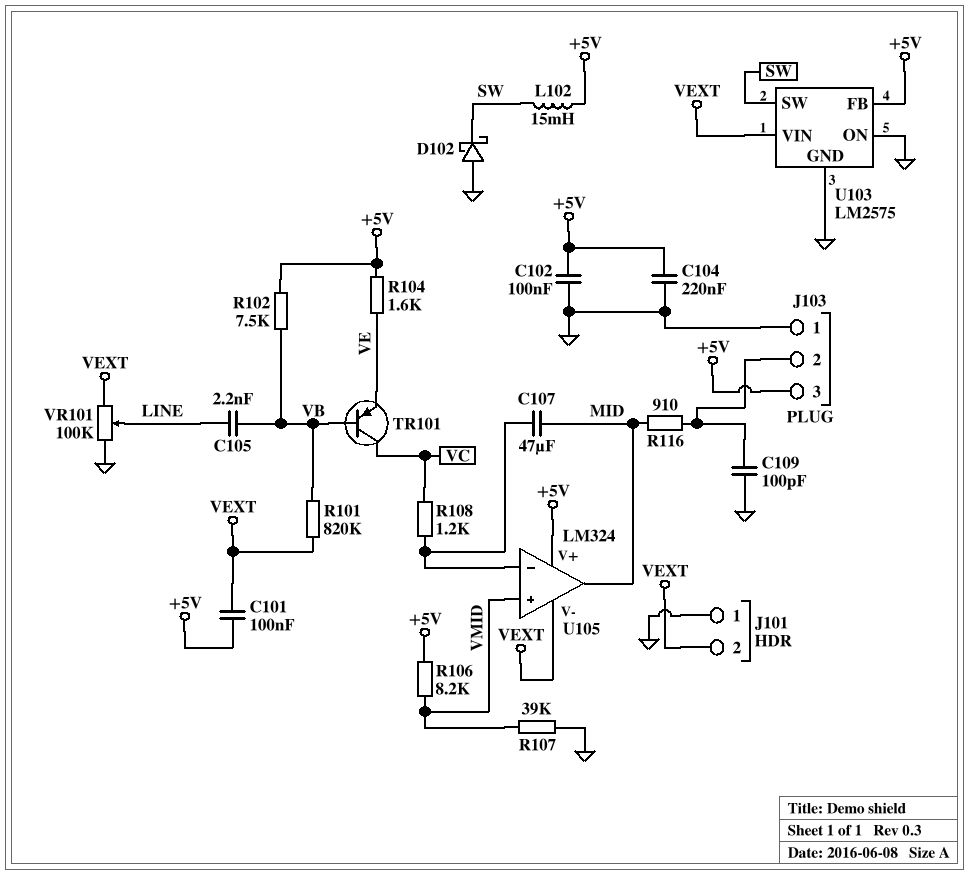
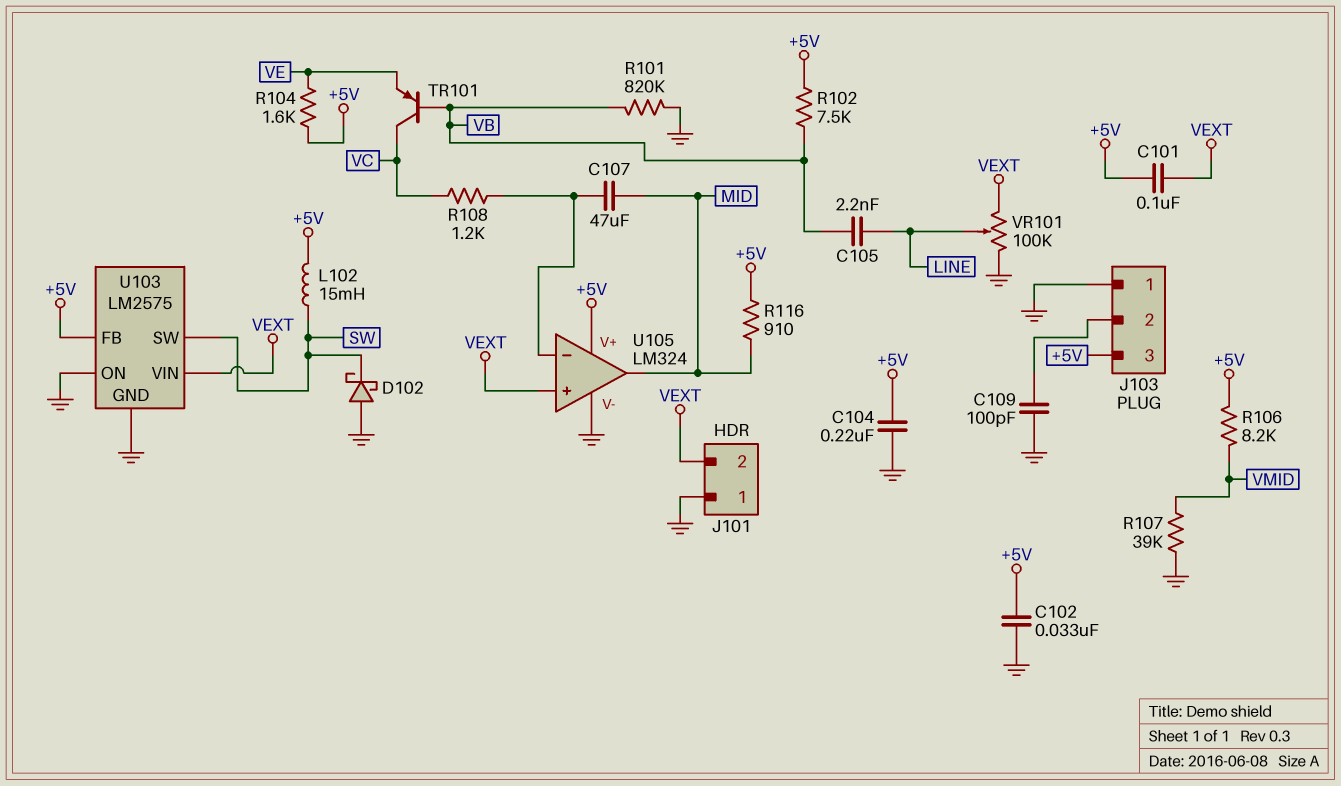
C102: 100nF (+5V, GND) -> 33nF (+5V, GND)
R101: 820k (VB, VEXT) -> 820k (GND, VB)
R116: 910 (J103/2, MID) -> 910 (+5V, MID)
U105 pin V-: VEXT -> GND
U105 pin in+: VMID -> VEXT

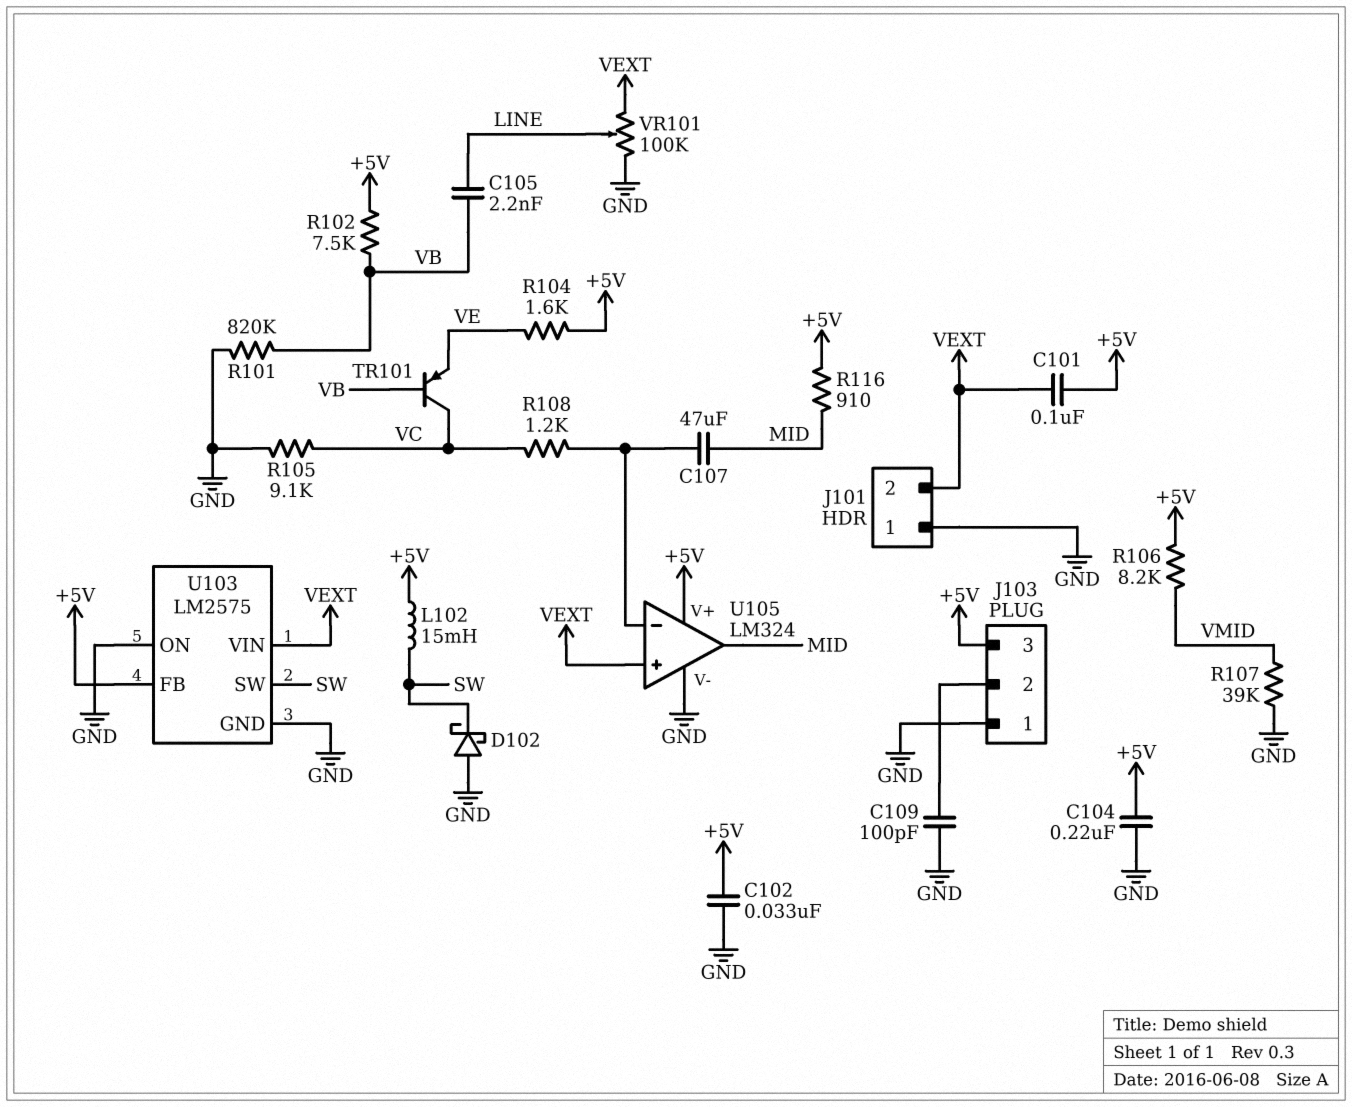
R105: none -> 9.1k (GND, VC)

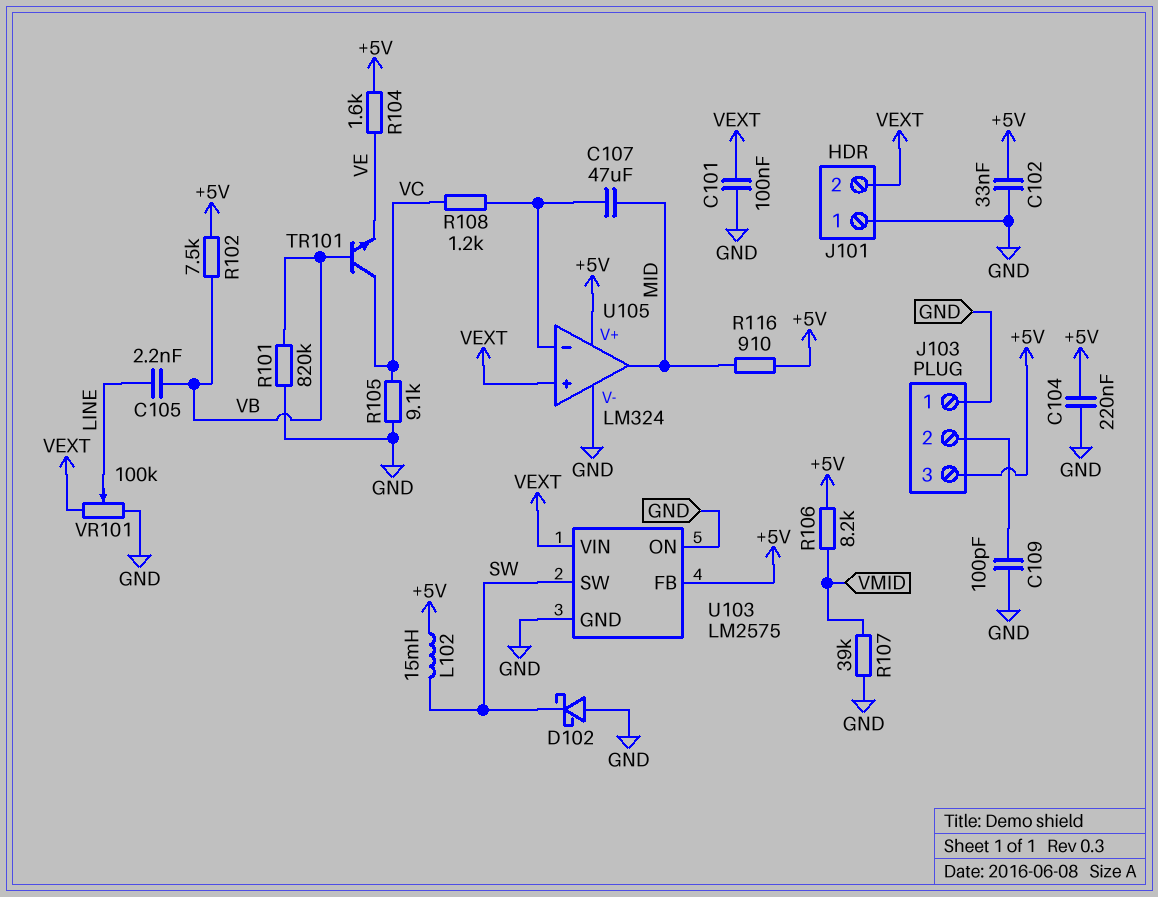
C101: 100nF (+5V, VEXT) -> 100nF (GND, VEXT)
TR101: PNP (B VB, C VC, E VE) -> NPN (B VB, C VC, E VE)

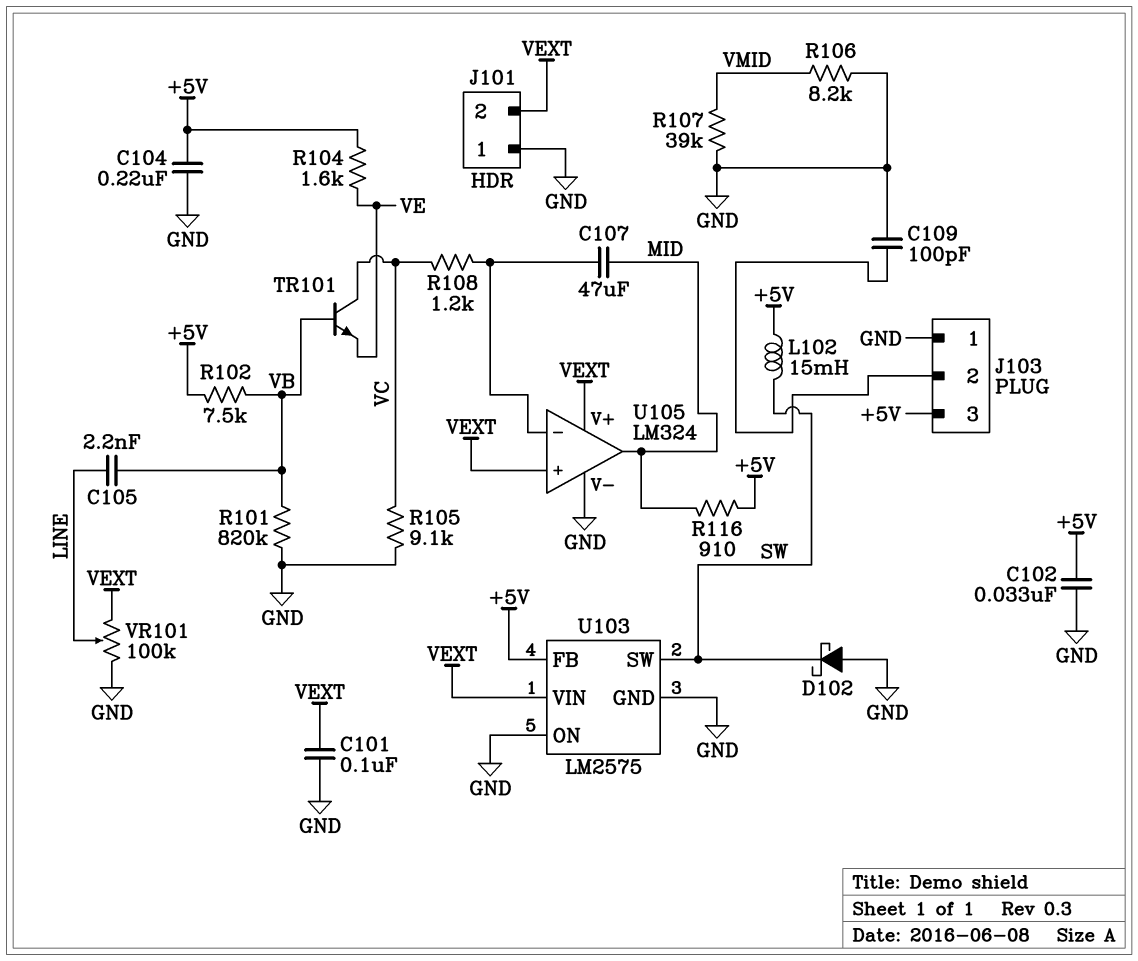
R106: 8.2k (+5V, VMID) -> 8.2k (GND, VMID)
U105 pin V+: +5V -> VEXT

